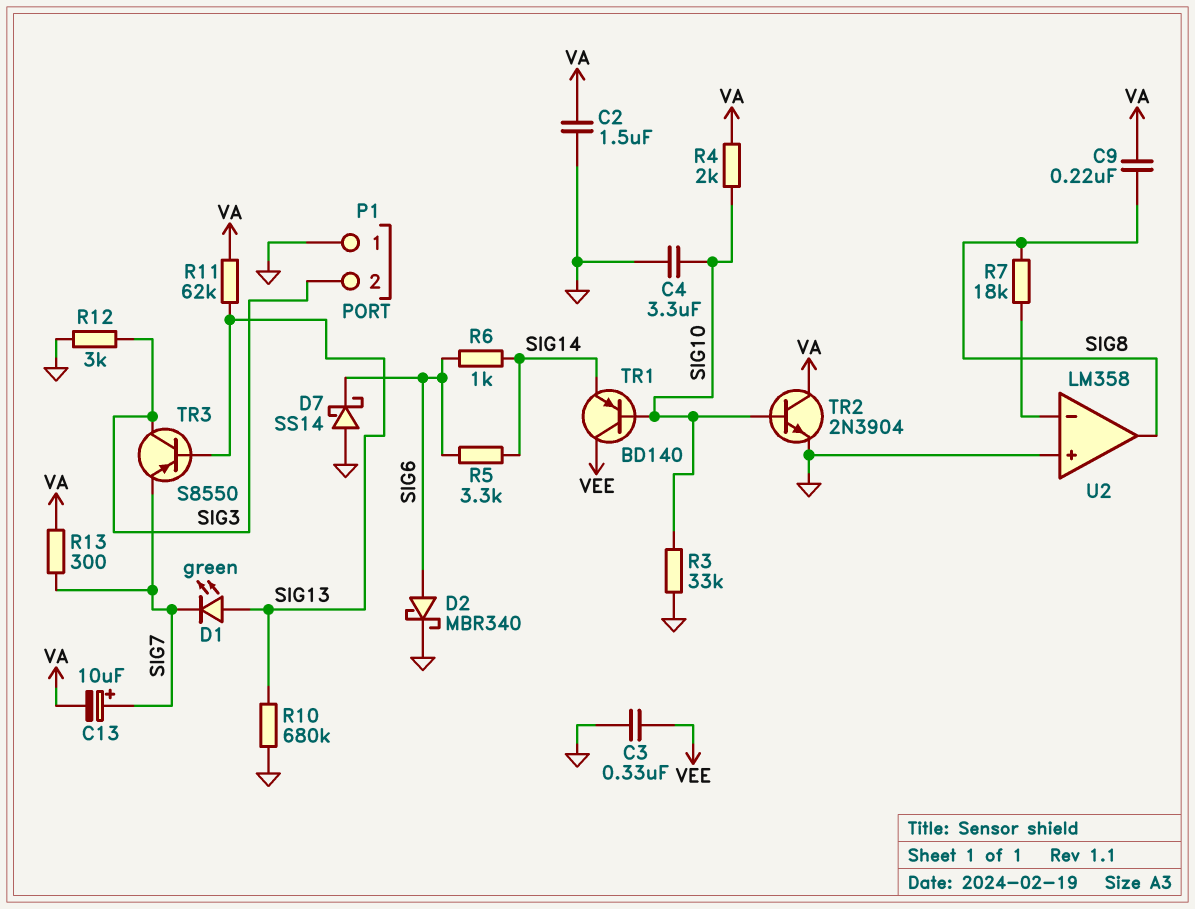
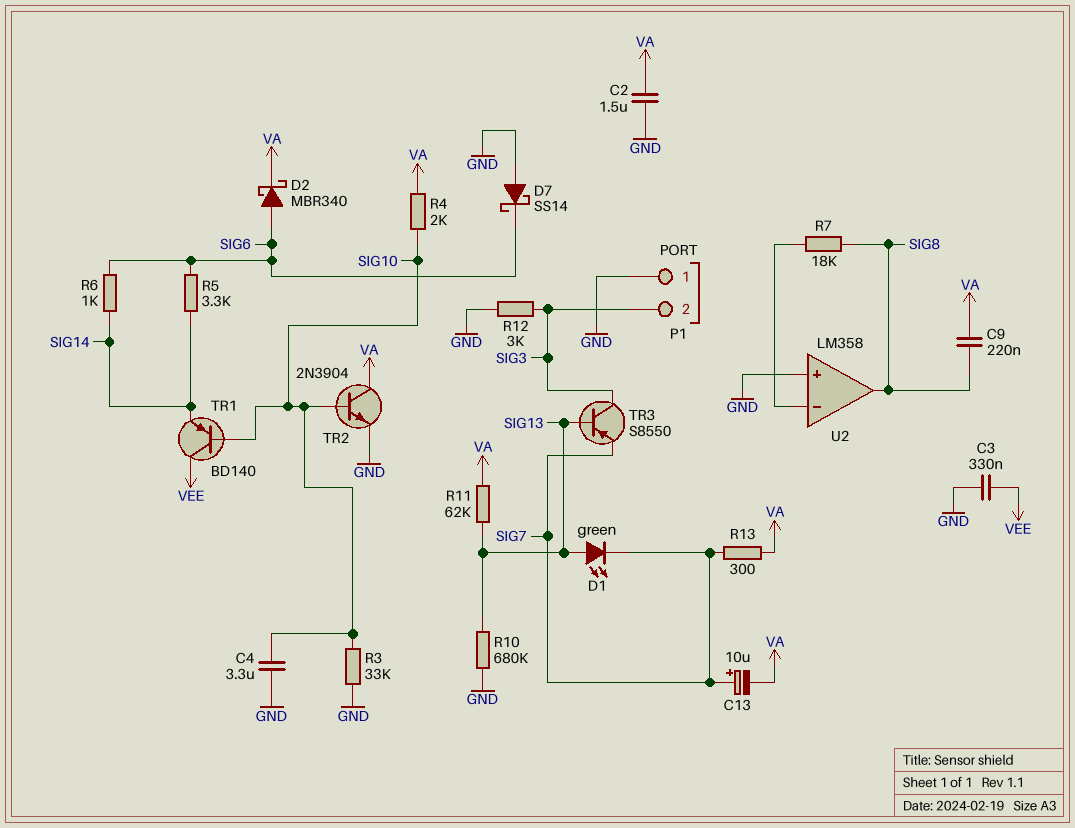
D2: schottky MBR340 (A SIG6, K GND) -> schottky MBR340 (A SIG6, K VA)

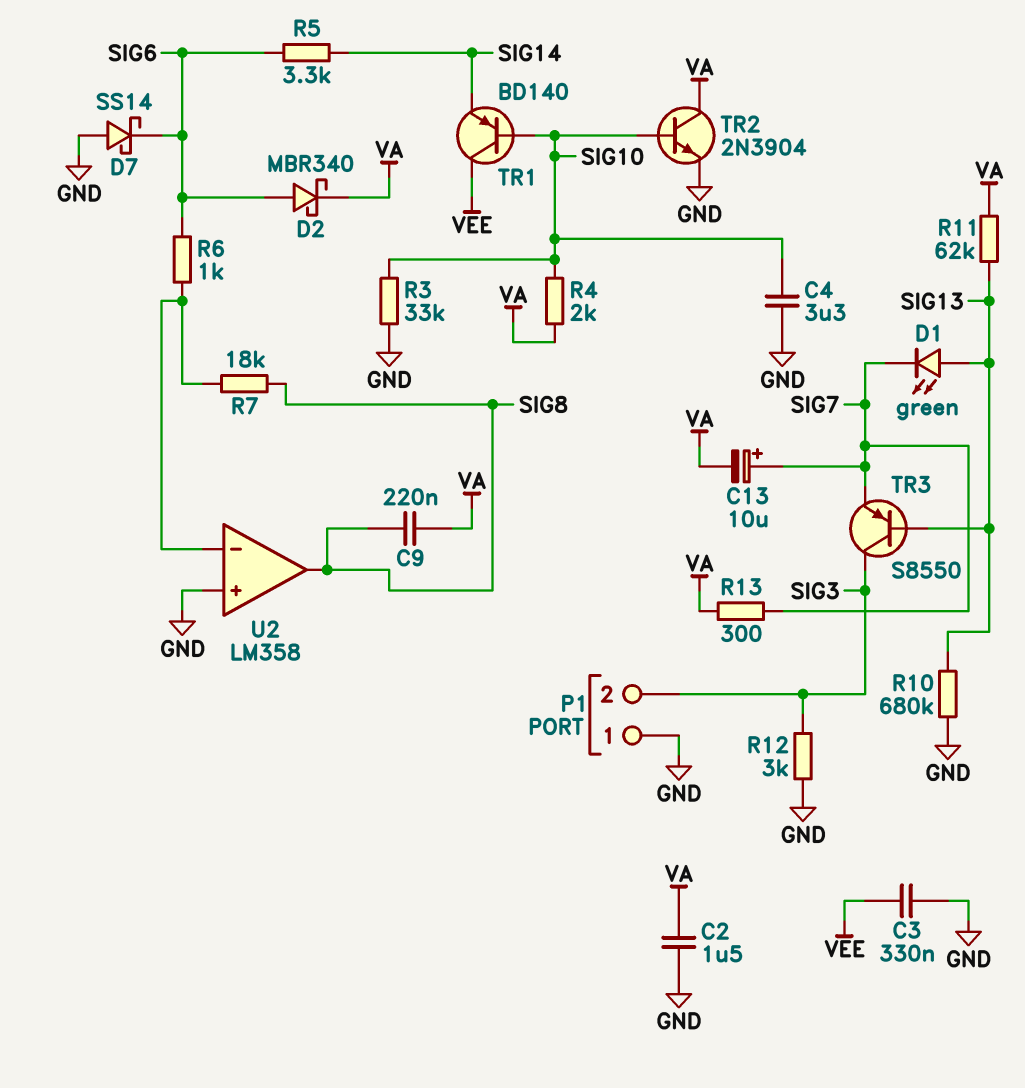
R6: 1k (SIG6, SIG14) -> 1k (SIG6, U2/in-)

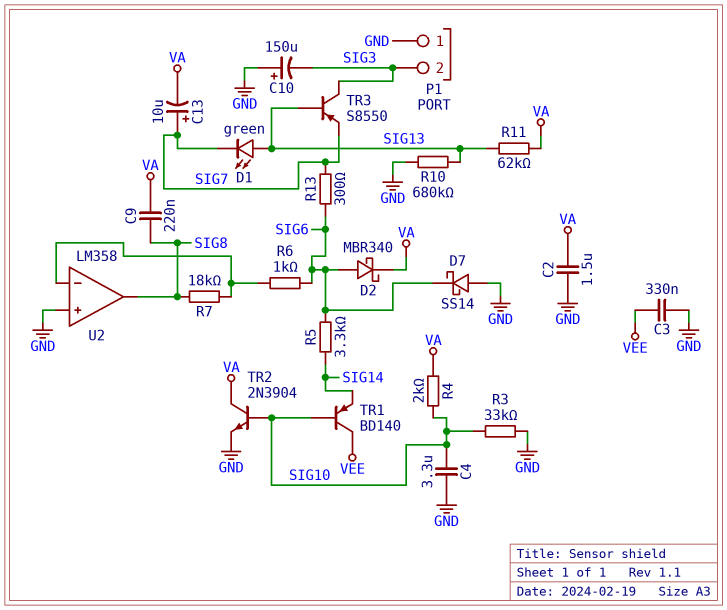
C10: none -> 150uF (plus GND, minus SIG3)
R12: 3k (GND, SIG3) -> none
R13: 300 (SIG7, VA) -> 300 (SIG6, SIG7)

